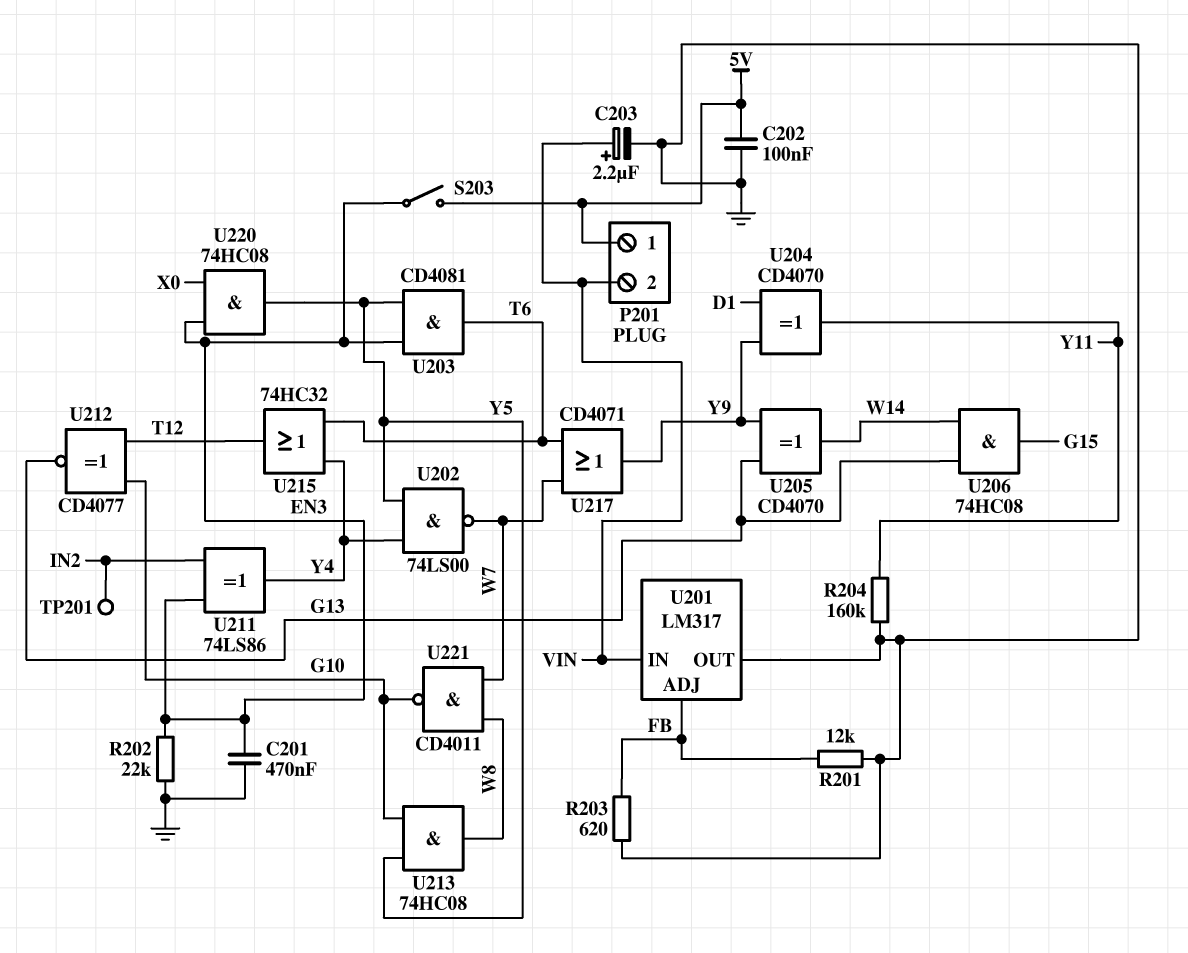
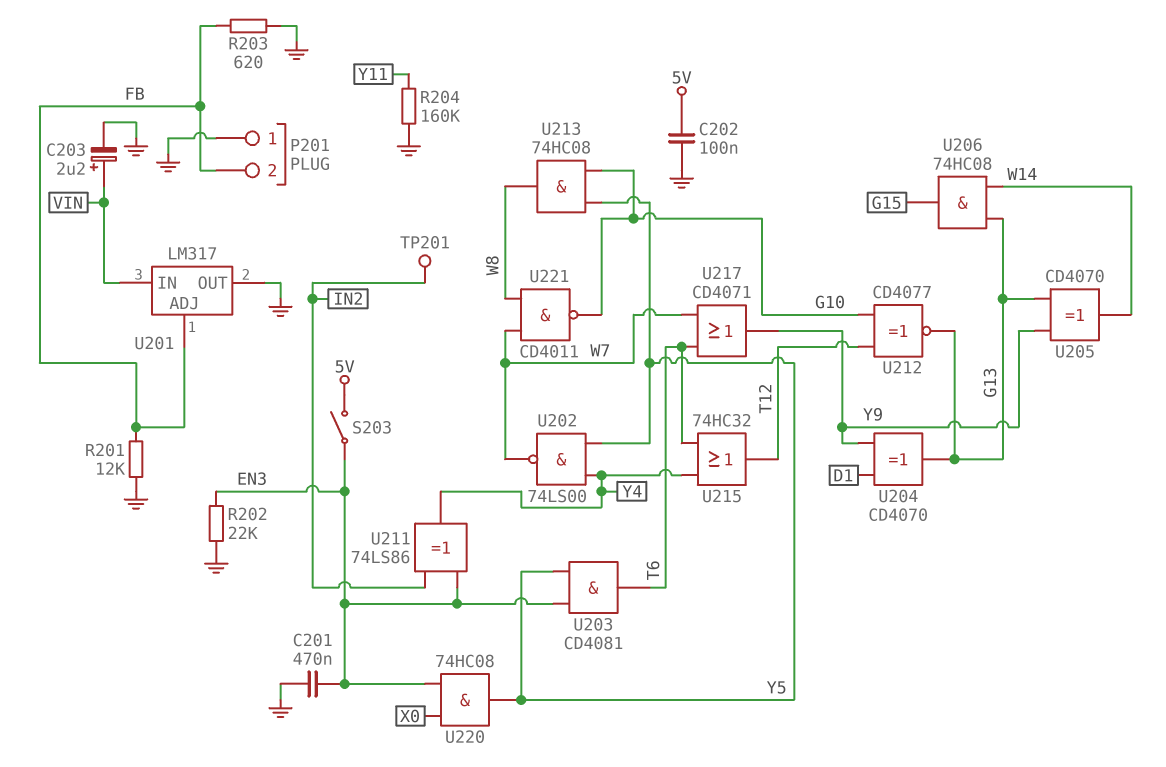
P201 pin 1: 5V -> GND
P201 pin 2: VIN -> FB
U204: XOR CD4070 (in D1, in Y9, out Y11) -> XOR CD4070 (in D1, in Y9, out G13)

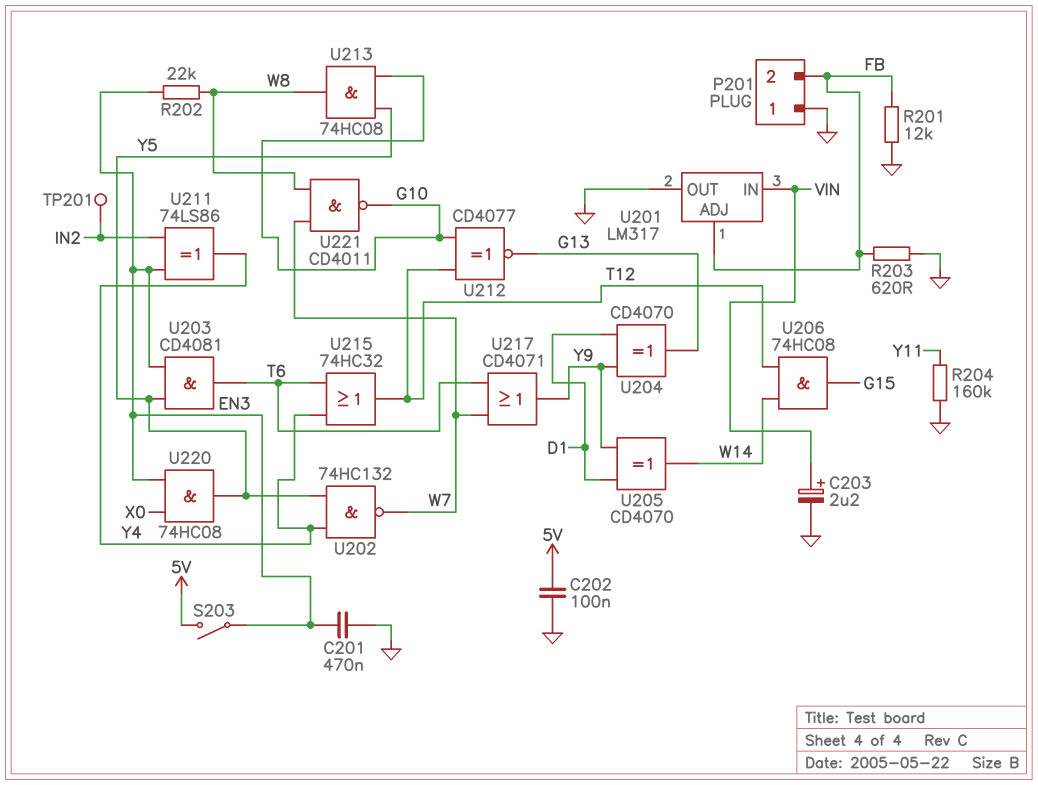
R202: 22k (EN3, GND) -> 22k (EN3, W8)
U202: NAND 74LS00 (in Y4, in Y5, out W7) -> NAND 74HC132 (in Y4, in Y5, out W7)
U205: XOR CD4070 (in G13, in Y9, out W14) -> XOR CD4070 (in D1, in Y9, out W14)
U206: AND 74HC08 (in G13, in W14, out G15) -> AND 74HC08 (in T12, in W14, out G15)

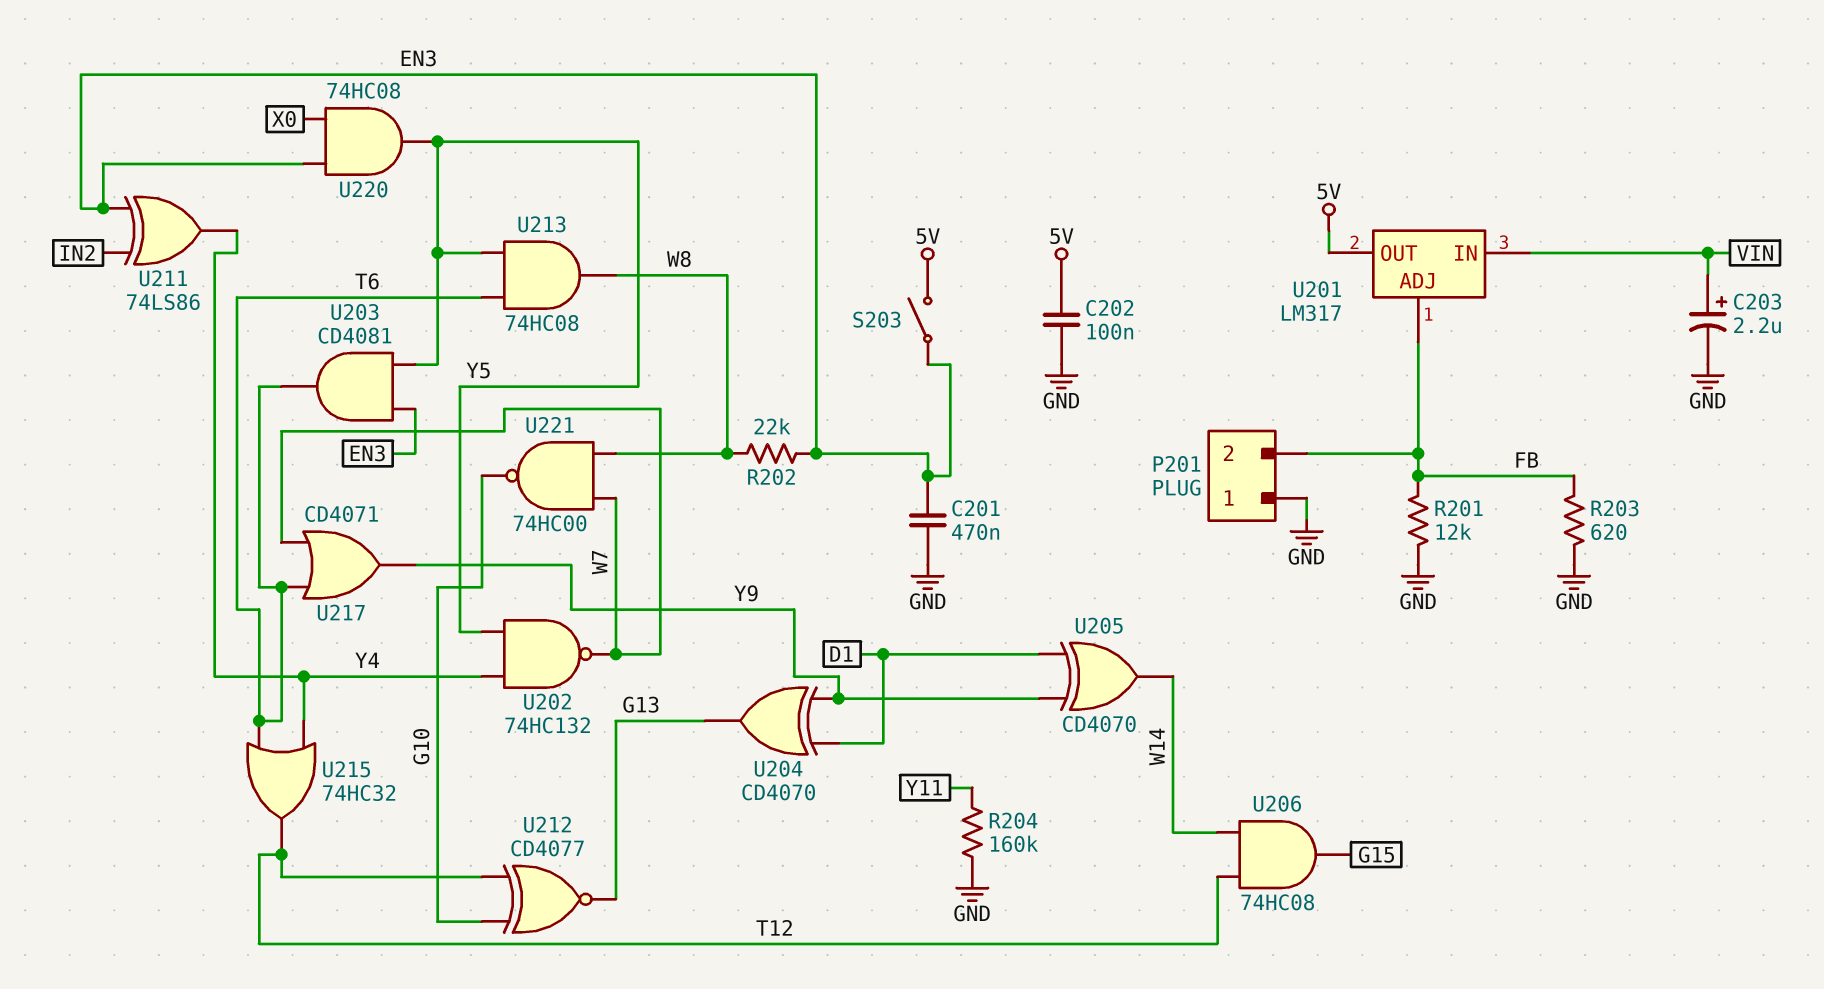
TP201: test point (IN2) -> none
U201 pin OUT: GND -> 5V
U213: AND 74HC08 (in G10, in Y5, out W8) -> AND 74HC08 (in T6, in Y5, out W8)
U221: NAND CD4011 (in W7, in W8, out G10) -> NAND 74HC00 (in W7, in W8, out G10)

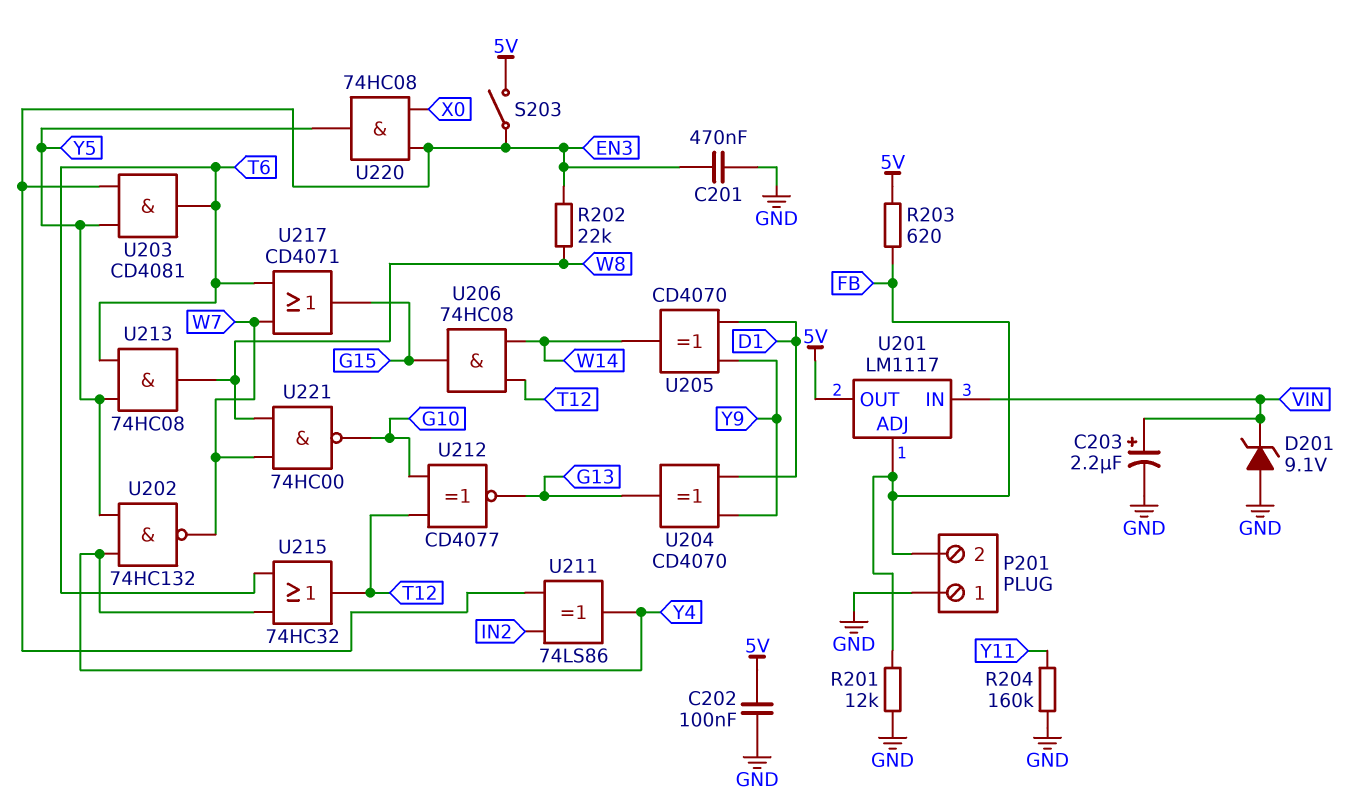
D201: none -> zener 9.1V (A GND, K VIN)
R203: 620 (FB, GND) -> 620 (5V, FB)
U201: LM317 -> LM1117
U217: OR CD4071 (in T6, in W7, out Y9) -> OR CD4071 (in T6, in W7, out G15)

